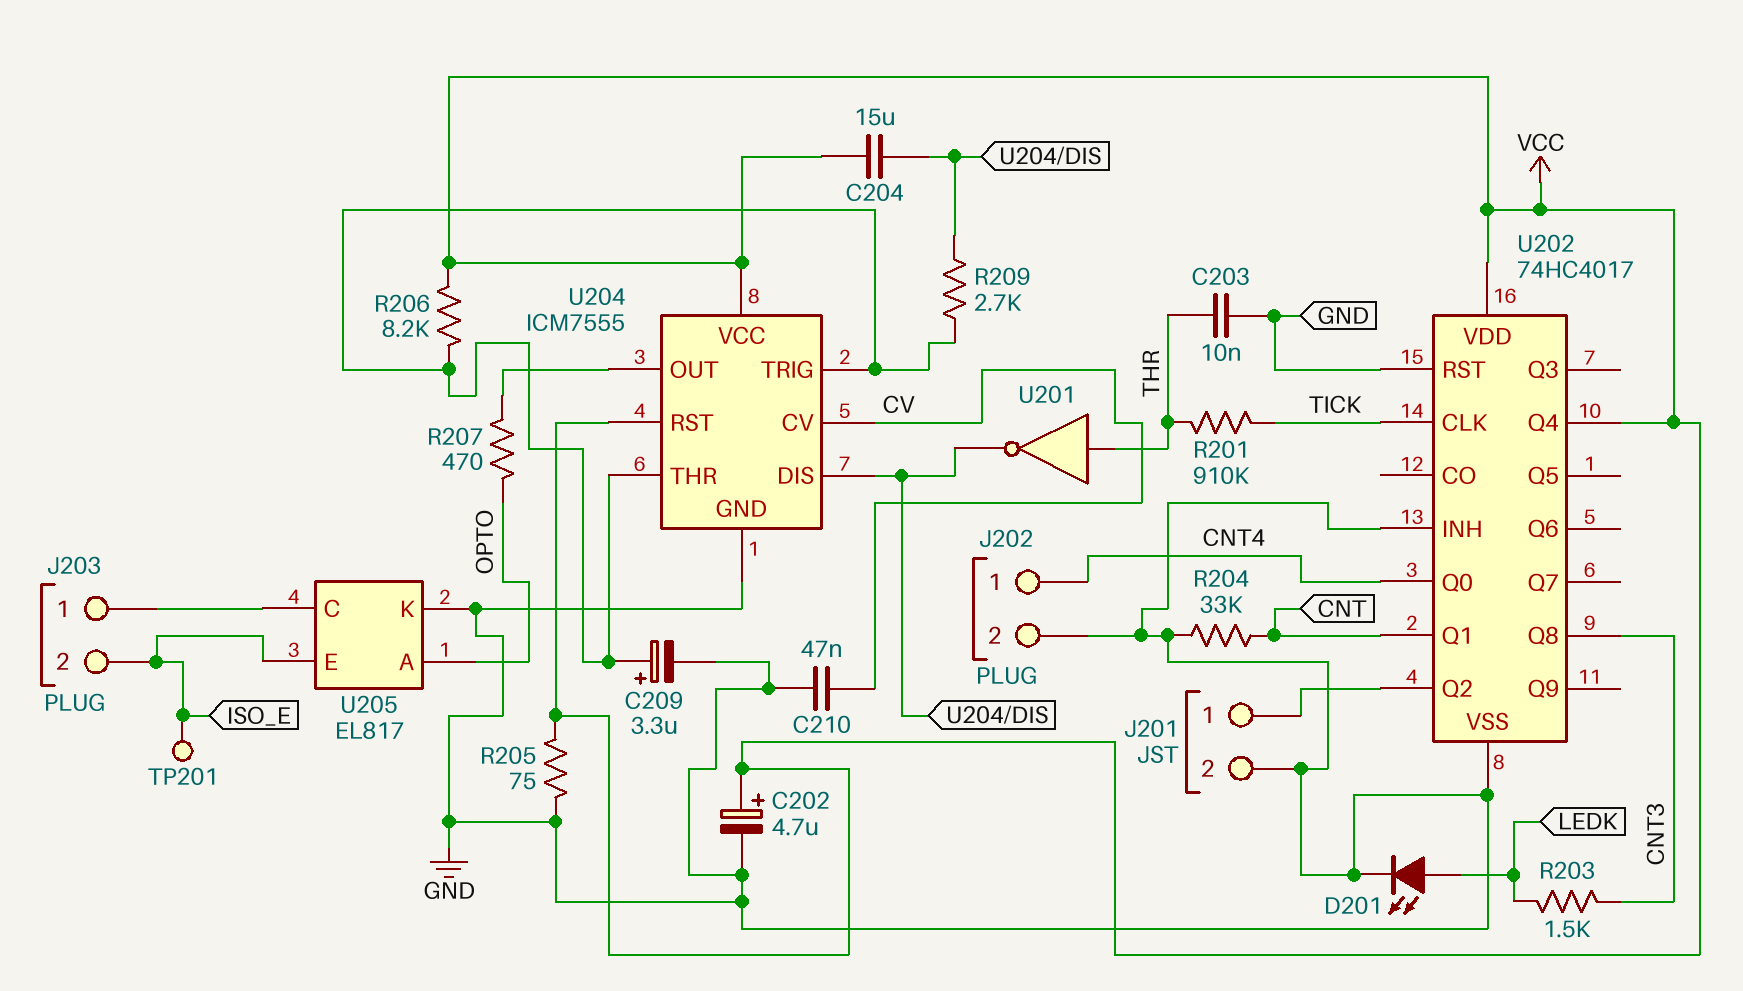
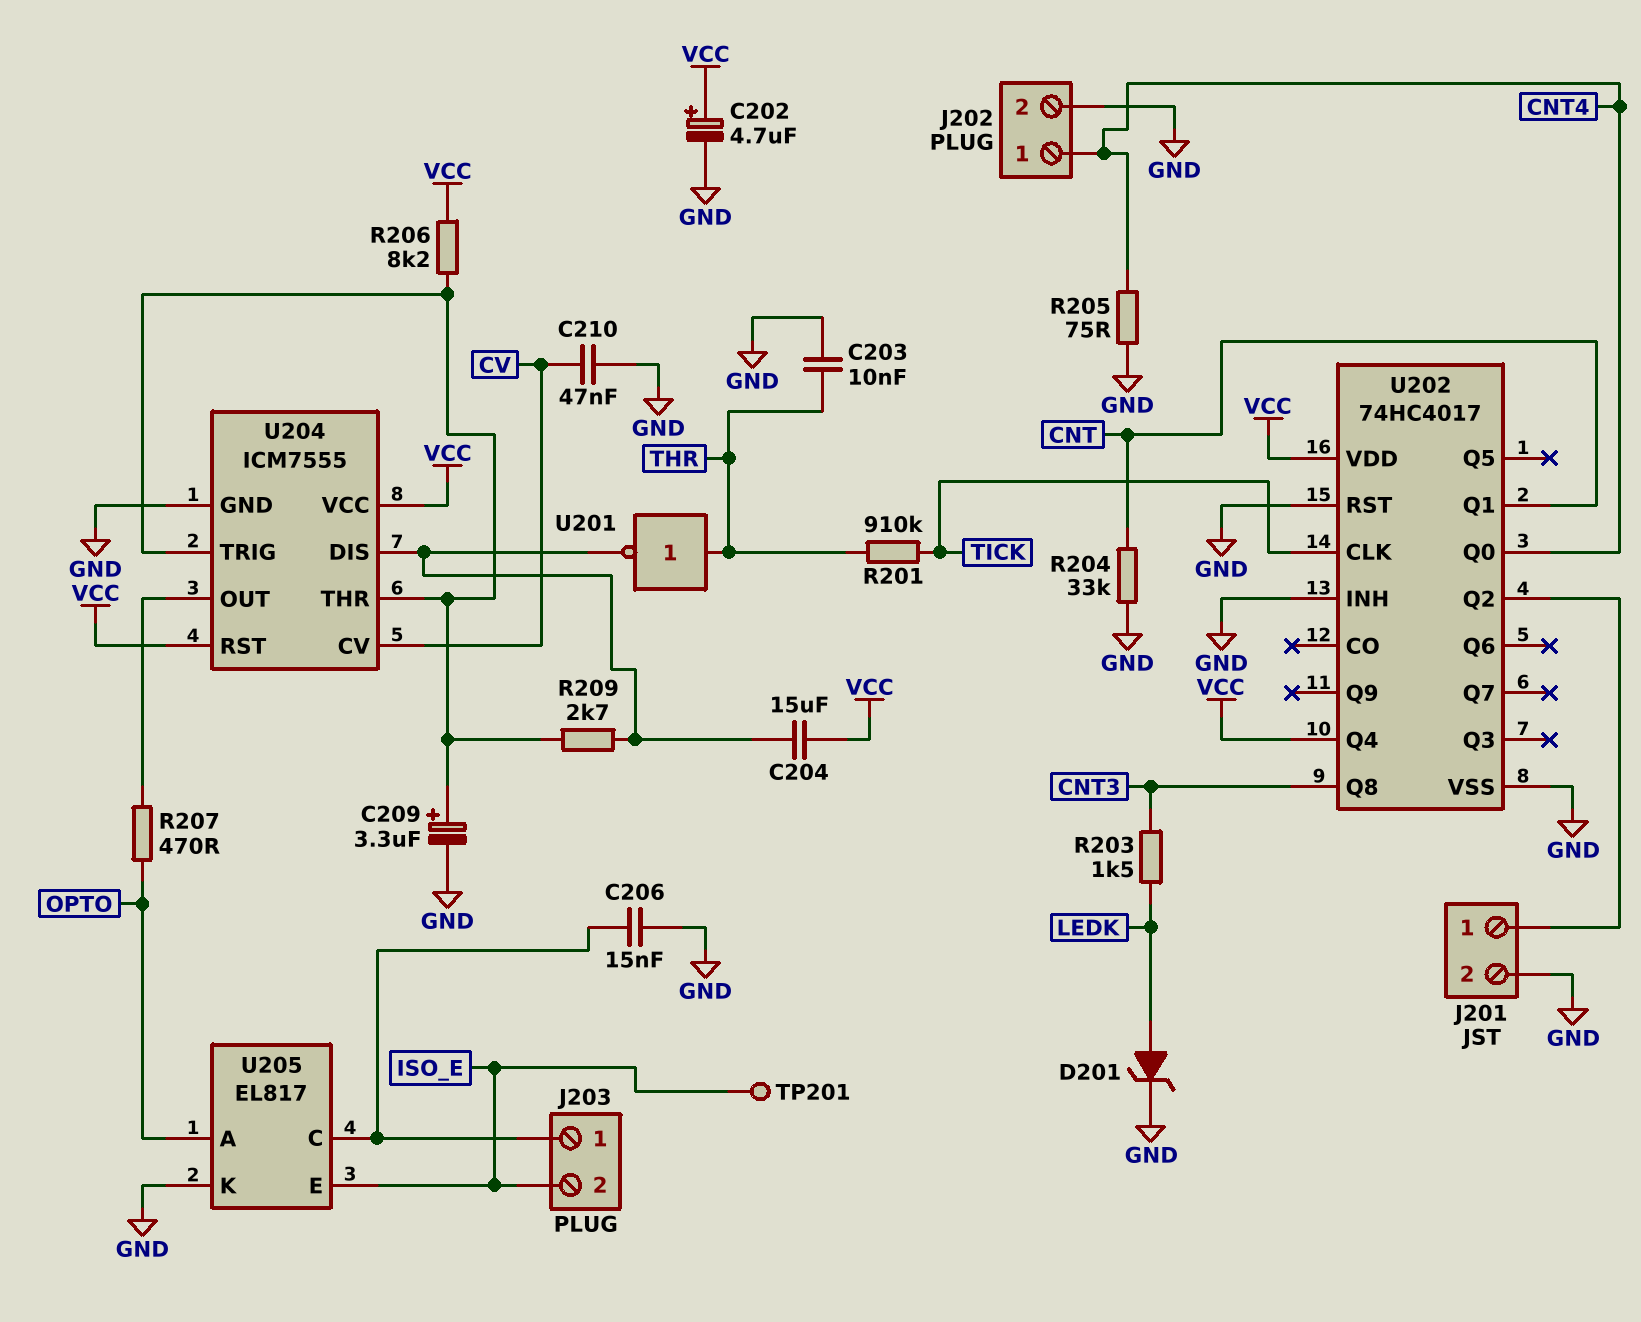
C206: none -> 15nF (GND, J203/1)
D201: LED (A LEDK, K GND) -> zener (A LEDK, K GND)
R205: 75 (GND, VCC) -> 75 (CNT4, GND)

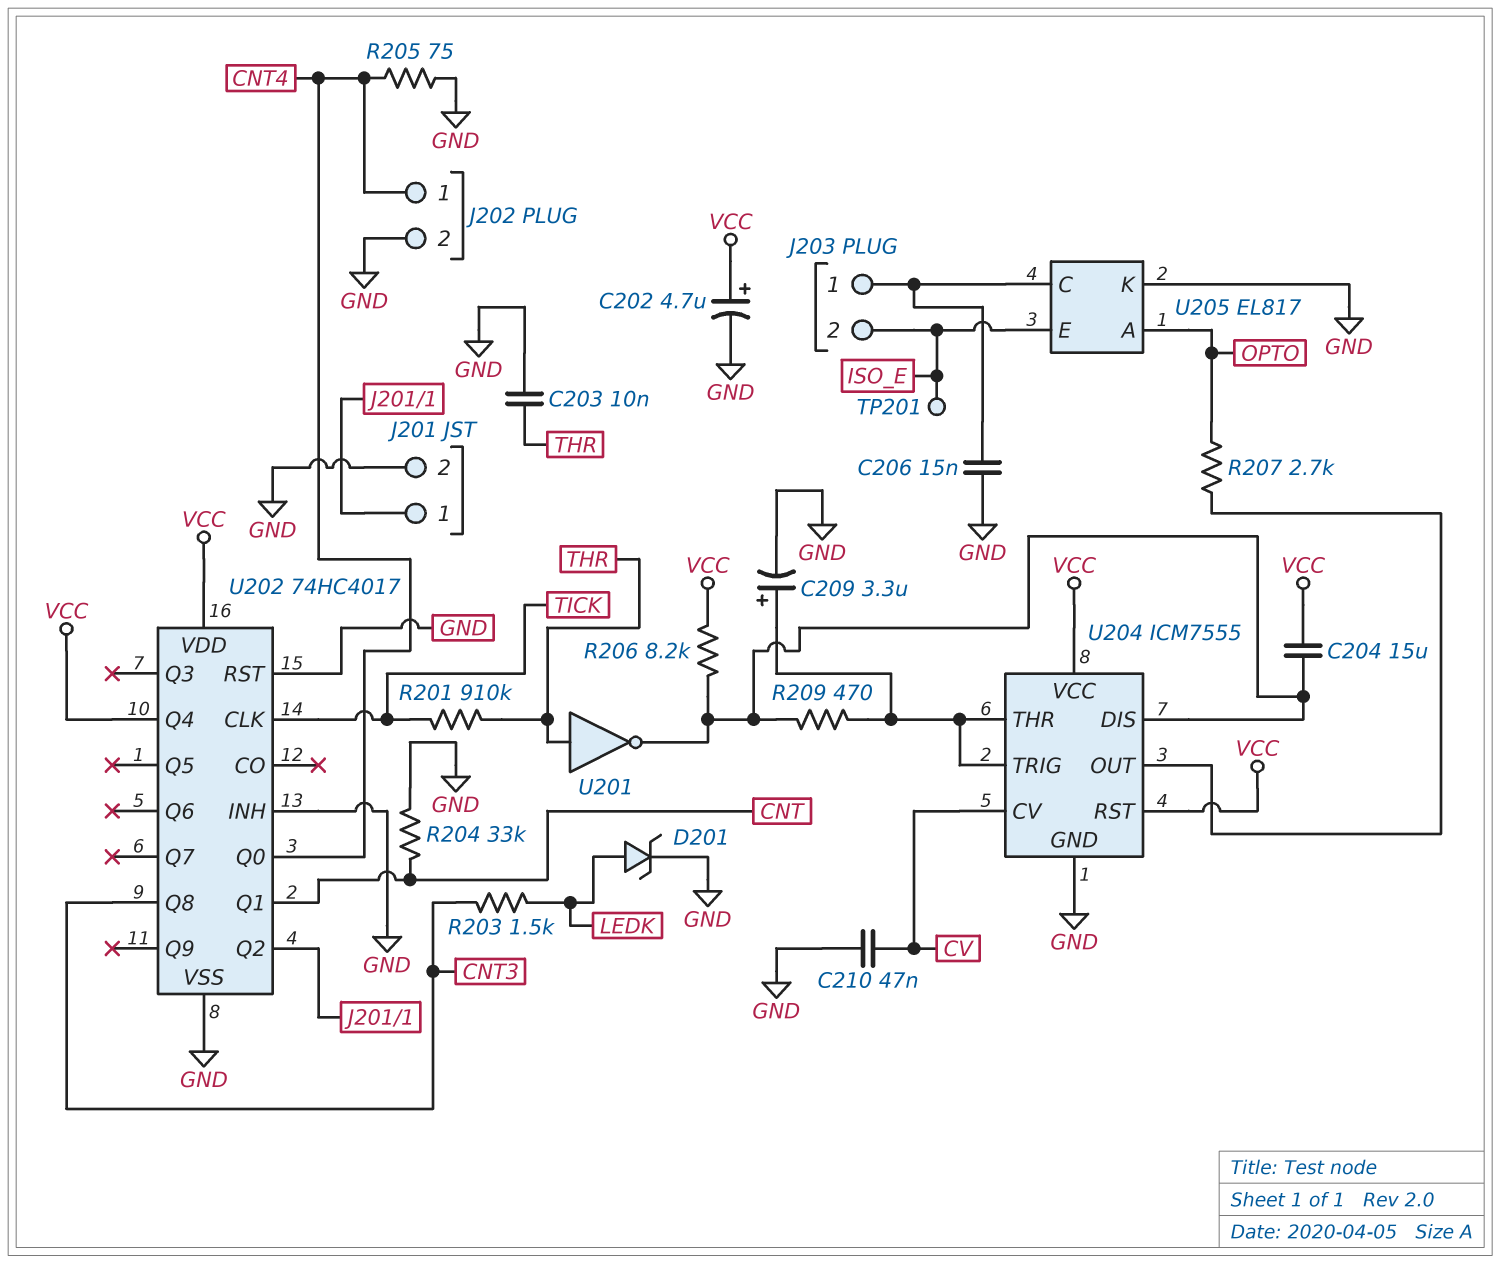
R206: 8.2k (U204/THR, VCC) -> 8.2k (U204/DIS, VCC)
R207: 470 (OPTO, U204/OUT) -> 2.7k (OPTO, U204/OUT)
R209: 2.7k (U204/DIS, U204/THR) -> 470 (U204/DIS, U204/THR)

